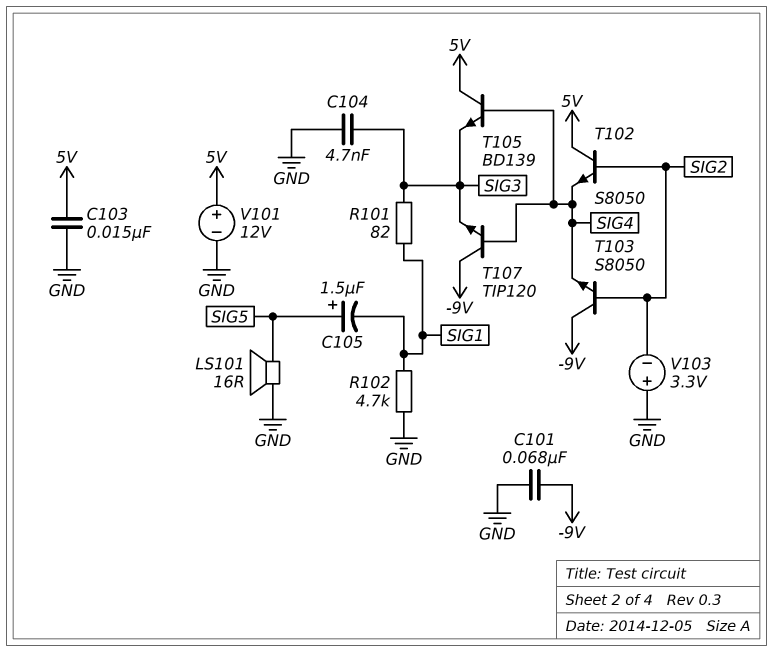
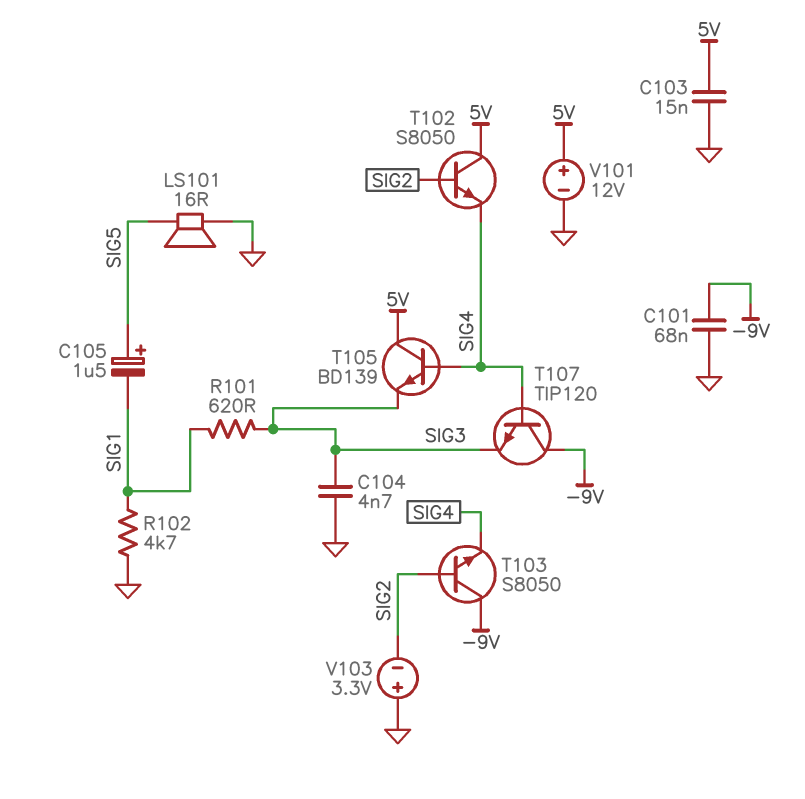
R101: 82 (SIG1, SIG3) -> 620 (SIG1, SIG3)

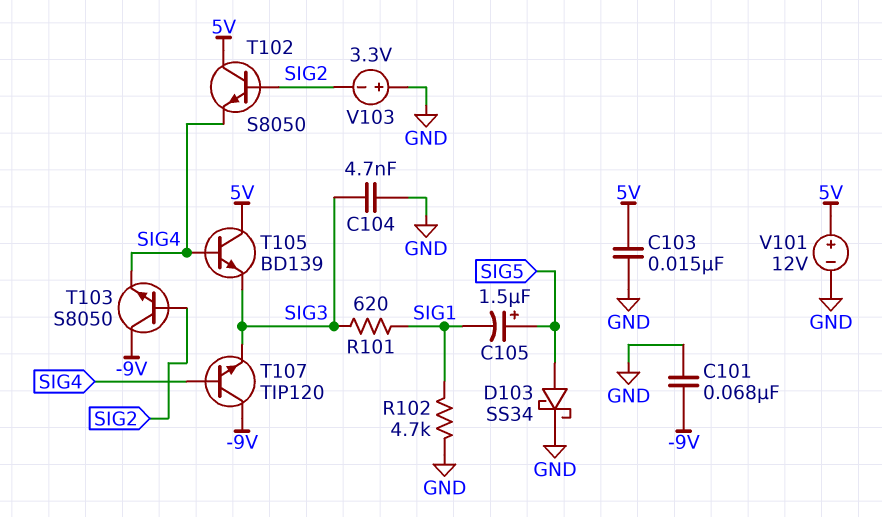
D103: none -> schottky SS34 (A SIG5, K GND)
LS101: speaker 16R (GND, SIG5) -> none

